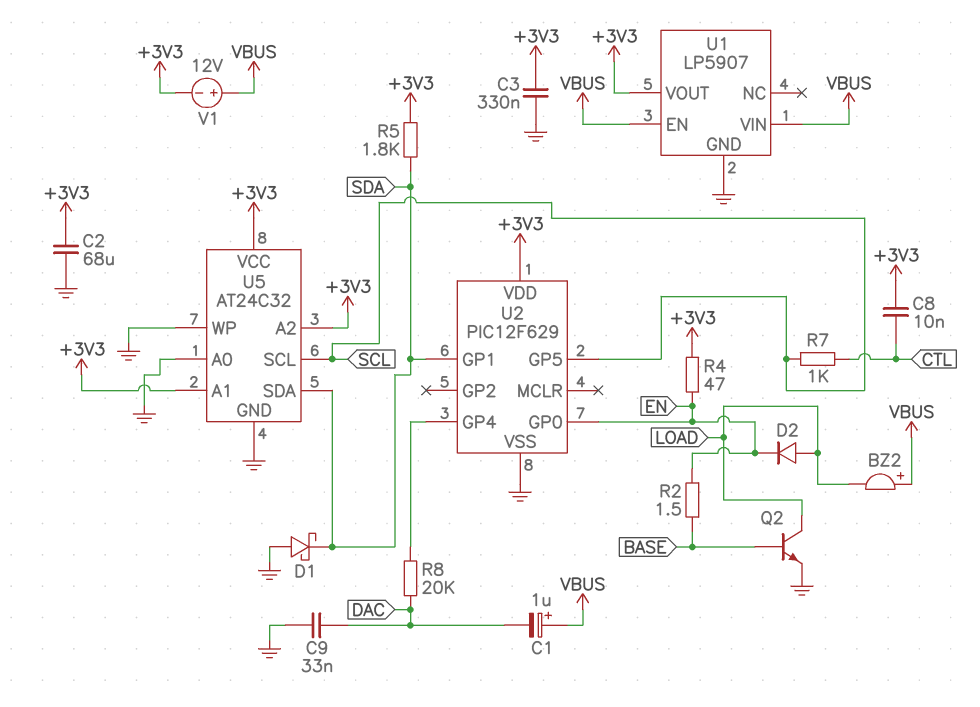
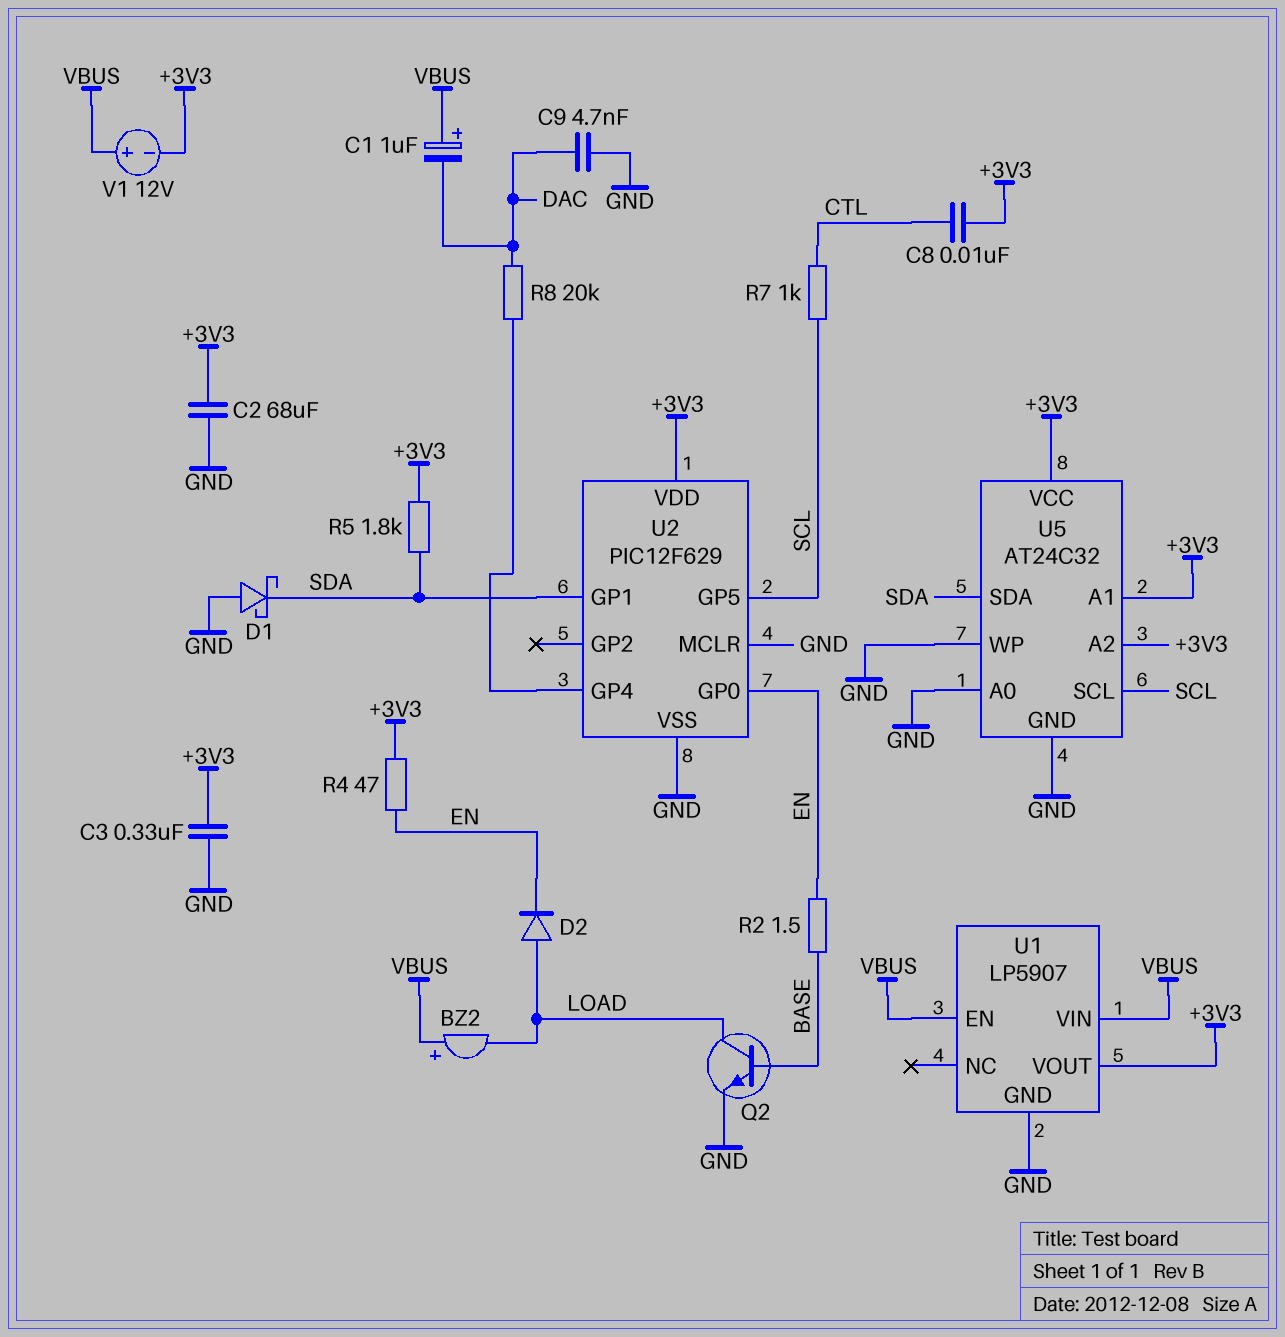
C9: 33nF (DAC, GND) -> 4.7nF (DAC, GND)
U2 pin MCLR: none -> GND

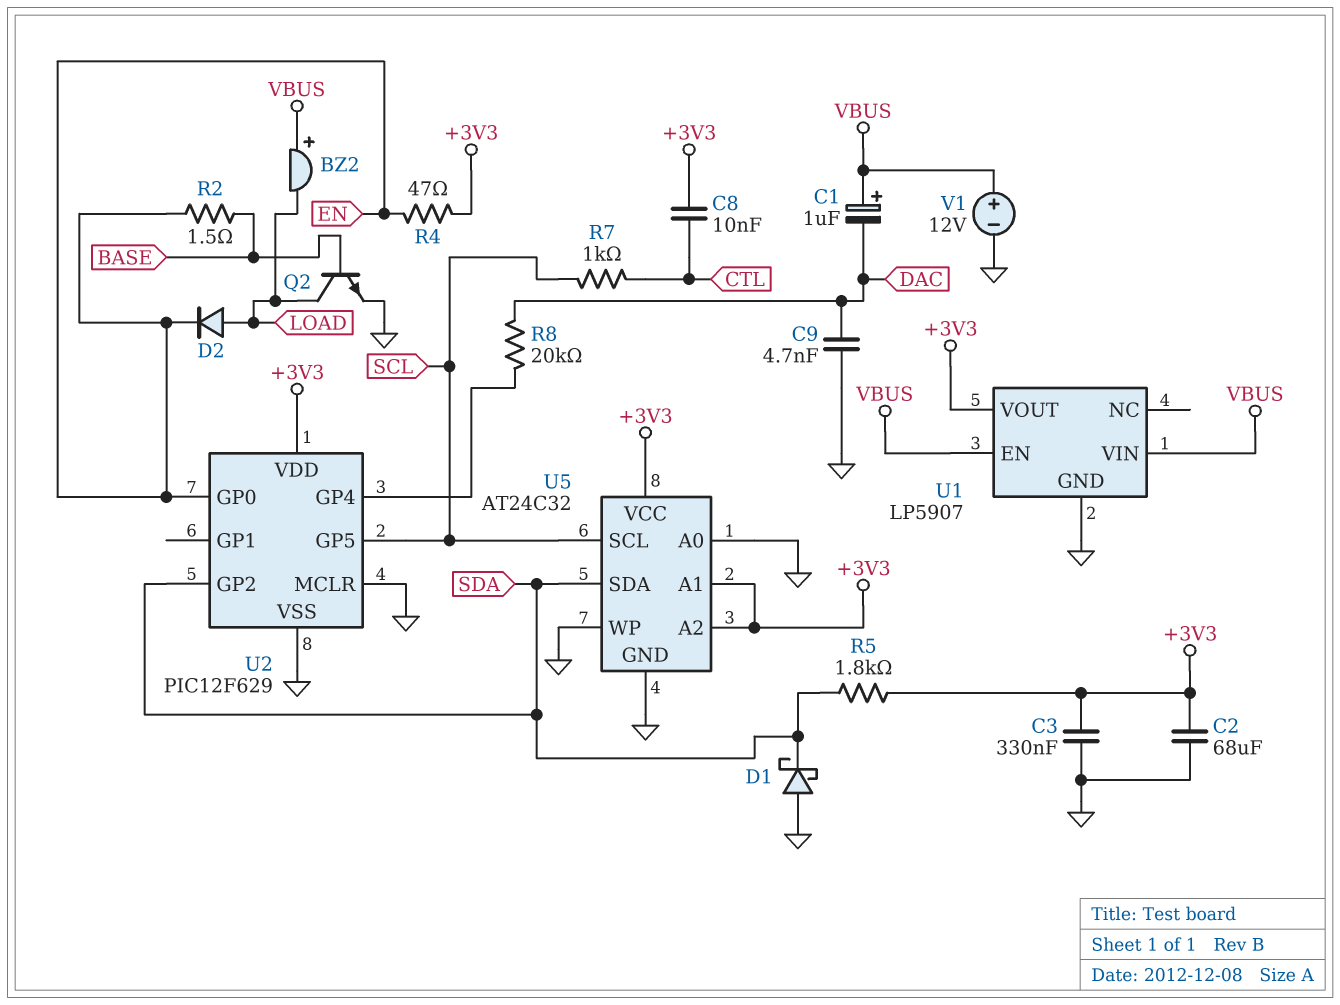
U2 pin GP1: SDA -> none
U2 pin GP2: none -> SDA
V1: 12V (plus VBUS, minus +3V3) -> 12V (plus VBUS, minus GND)

